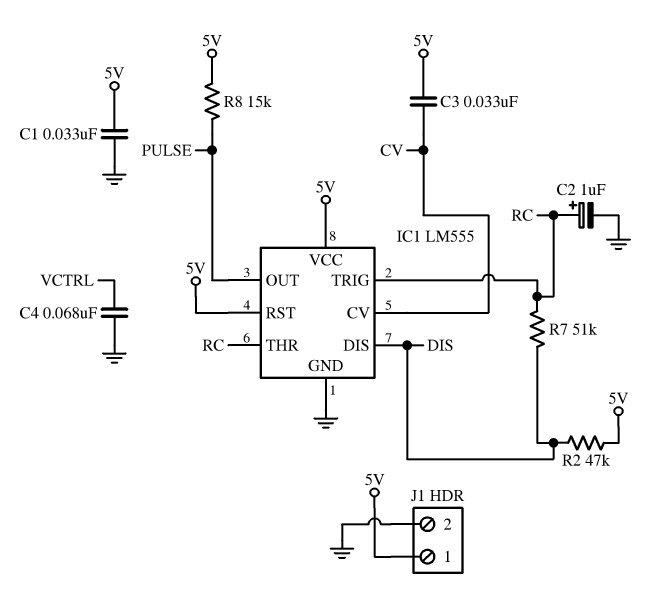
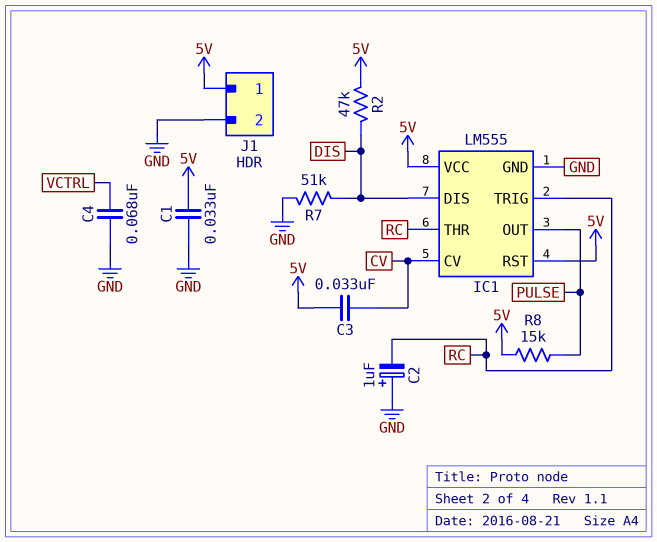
C2: 1uF (plus RC, minus GND) -> 1uF (plus GND, minus RC)
R7: 51k (DIS, RC) -> 51k (DIS, GND)

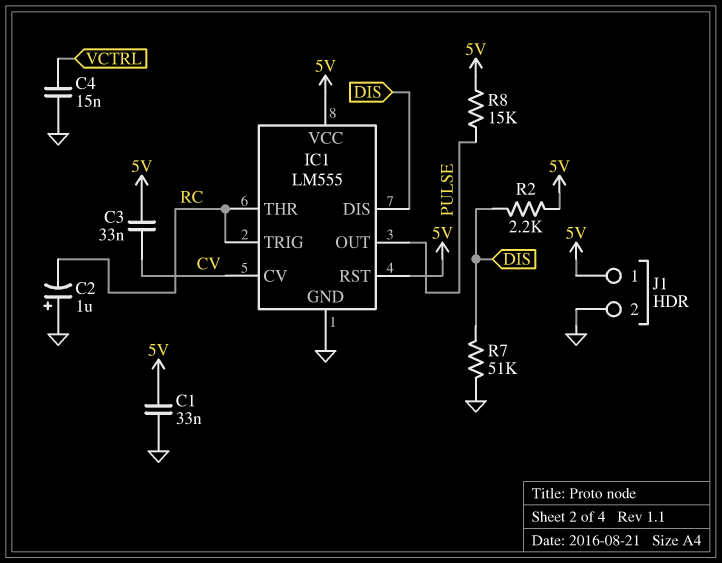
C4: 68nF (GND, VCTRL) -> 15nF (GND, VCTRL)
R2: 47k (5V, DIS) -> 2.2k (5V, DIS)

